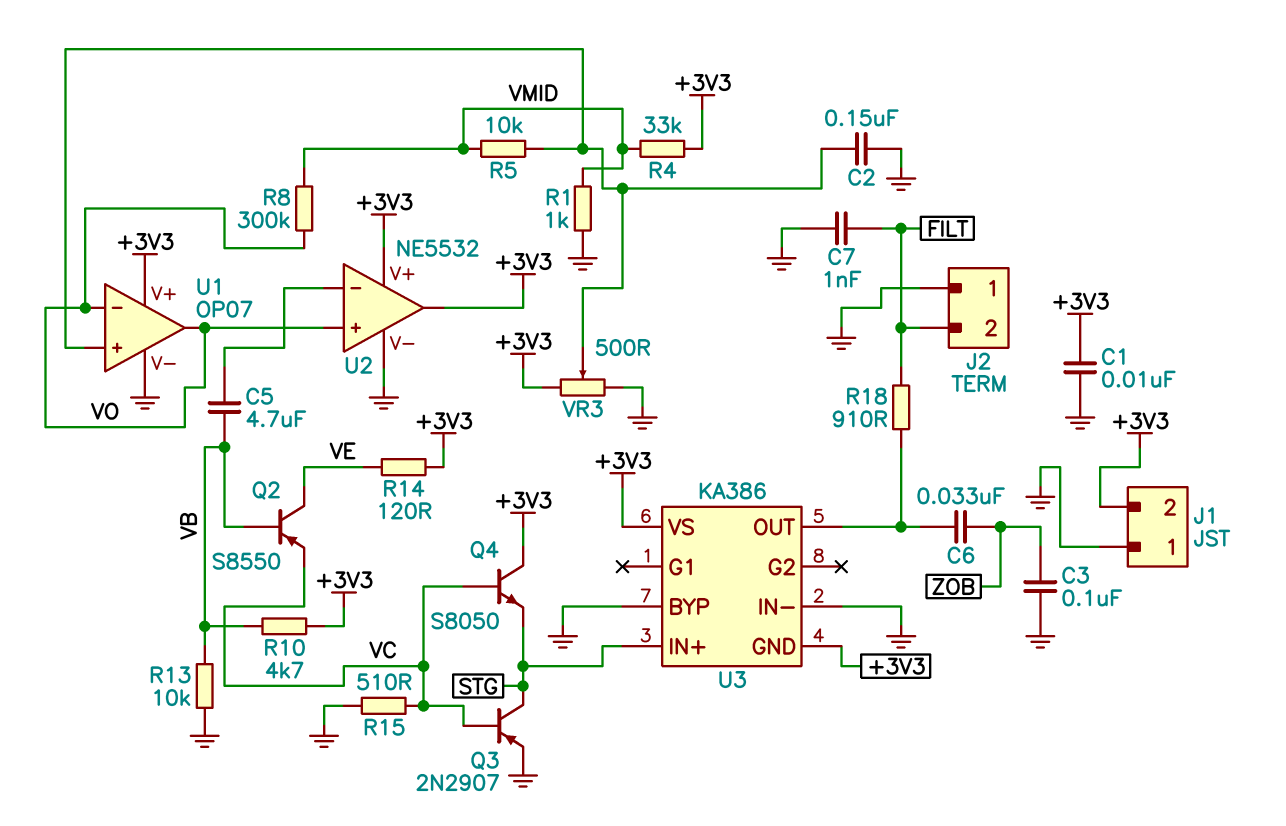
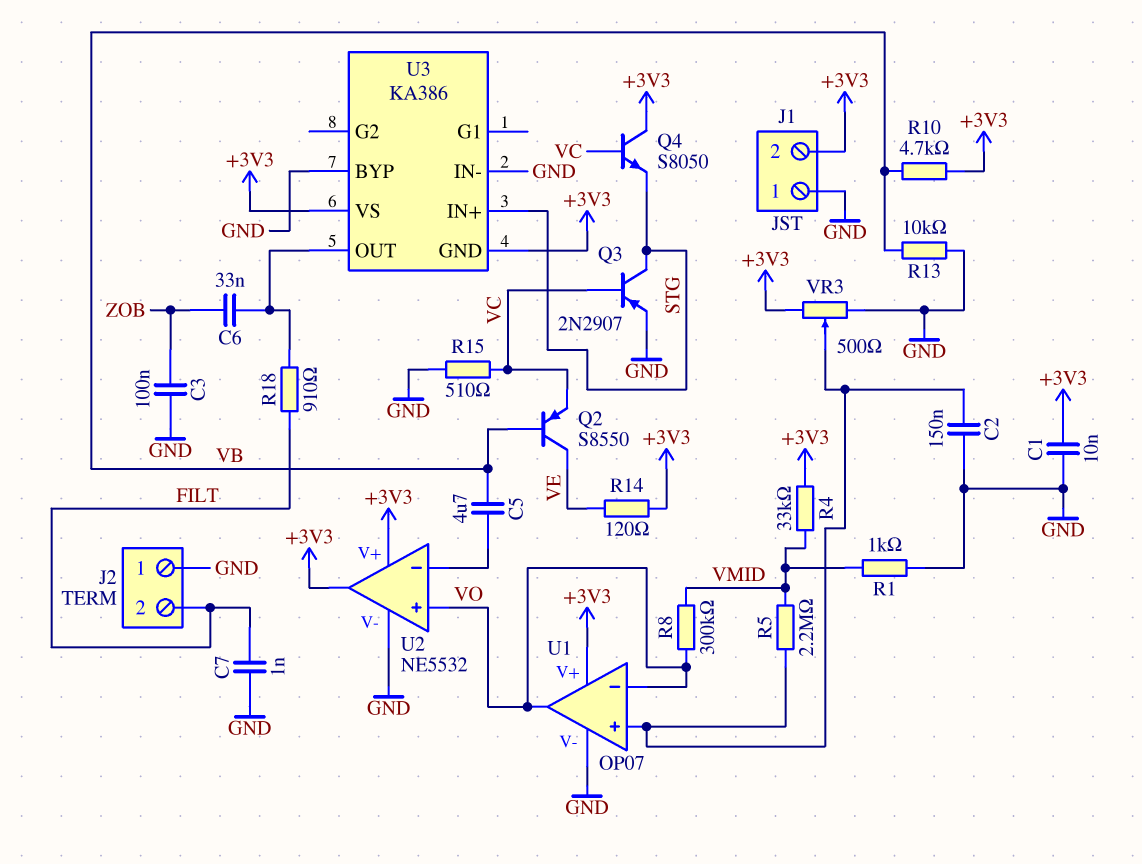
R5: 10k (U1/in+, VMID) -> 2.2M (U1/in+, VMID)

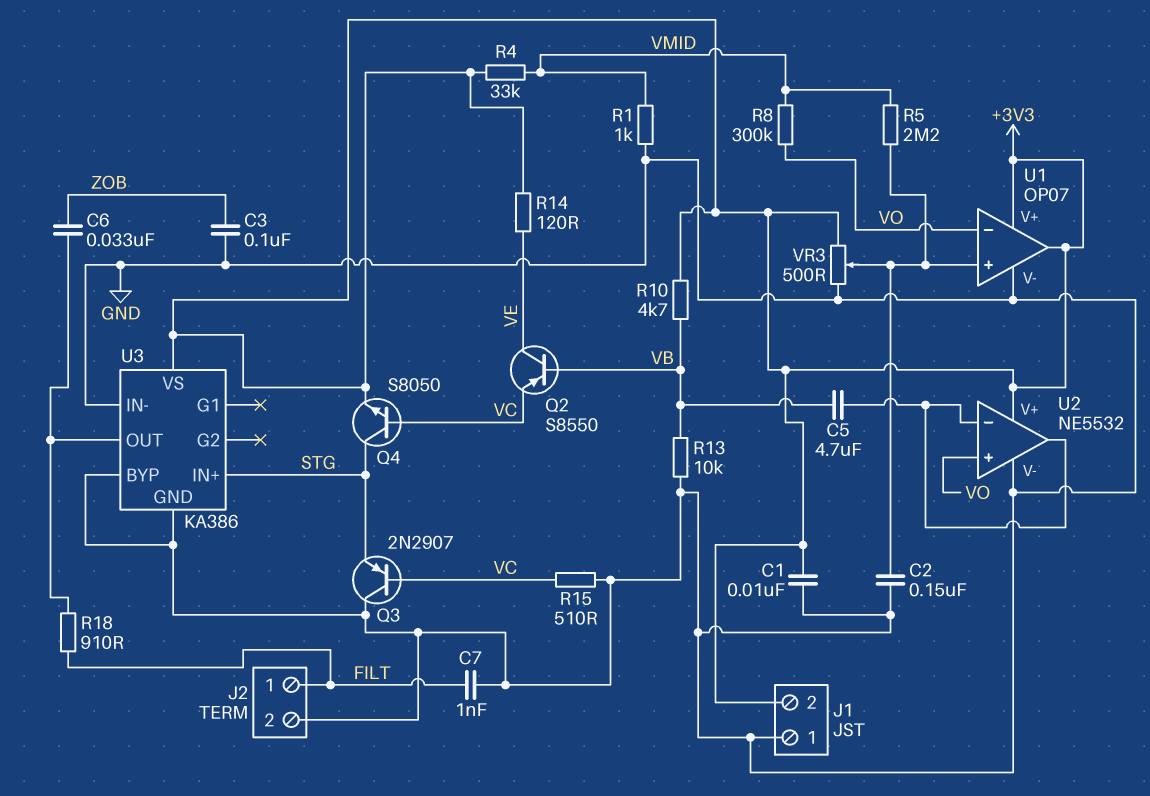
J2 pin 1: GND -> FILT
J2 pin 2: FILT -> GND
Q3: PNP 2N2907 (B VC, C STG, E GND) -> PNP 2N2907 (B VC, C GND, E STG)
Q4: NPN S8050 (B VC, C +3V3, E STG) -> NPN S8050 (B VC, C STG, E +3V3)
U1 pin out: VO -> +3V3
U2 pin out: +3V3 -> U2/in-
U3 pin GND: +3V3 -> GND

